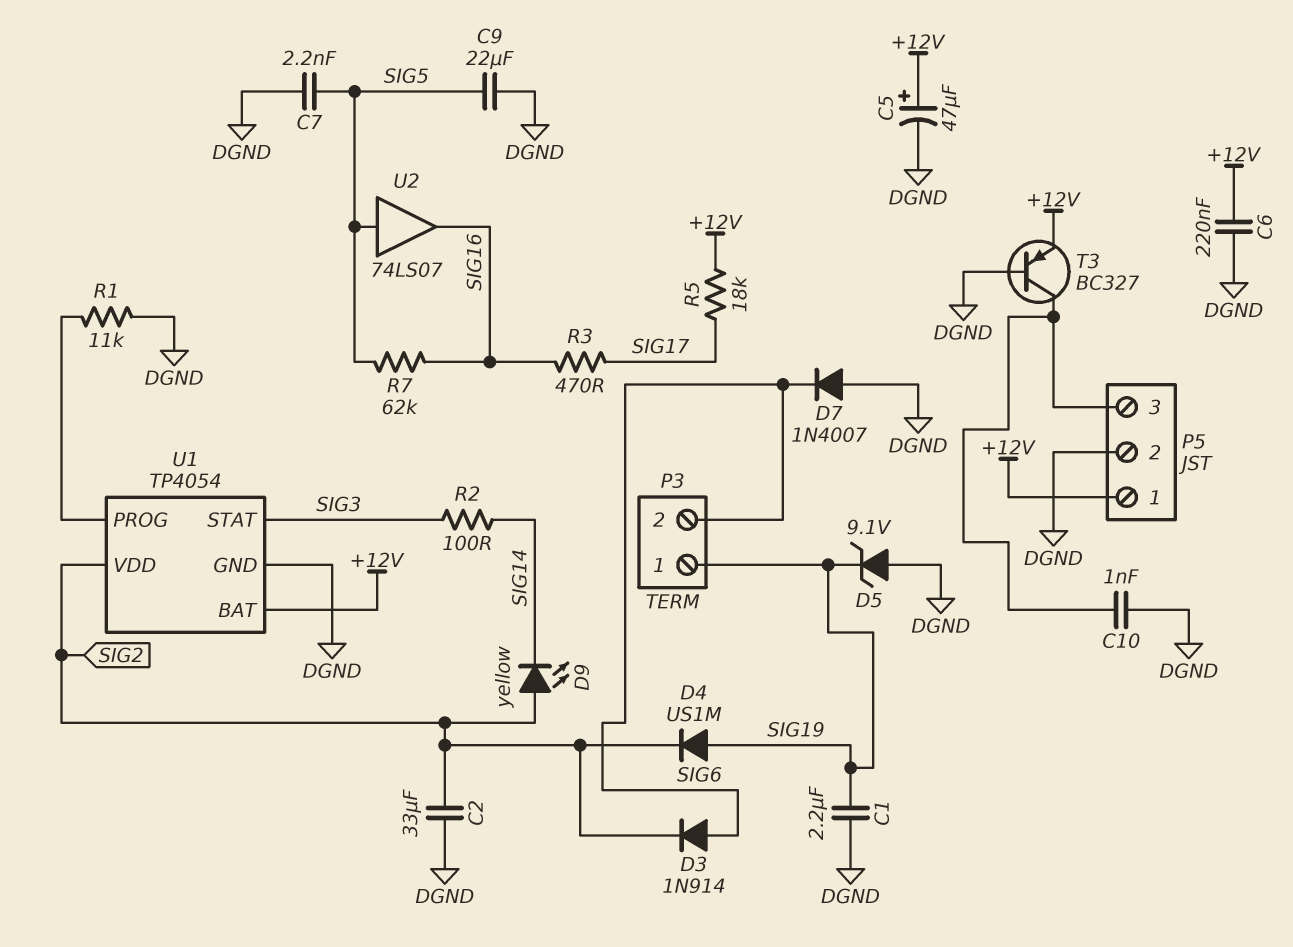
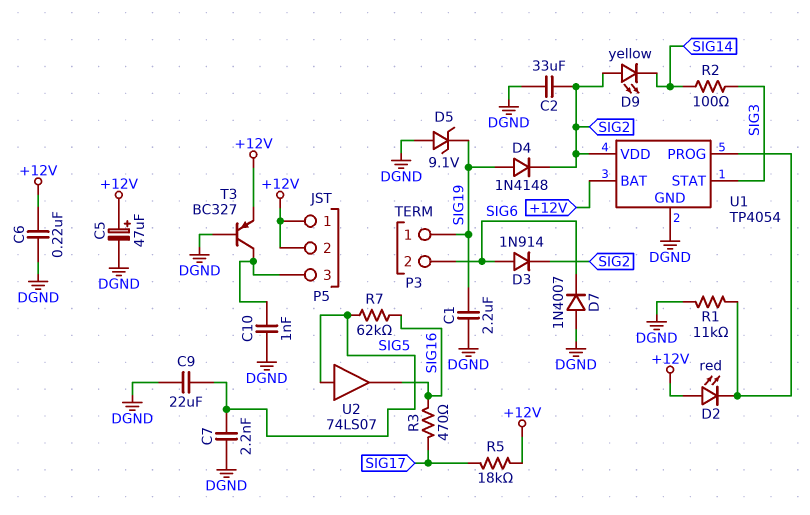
D2: none -> LED red (A +12V, K U1/PROG)
D4: diode US1M (A SIG19, K SIG2) -> diode 1N4148 (A SIG19, K SIG2)
P5 pin 2: DGND -> +12V

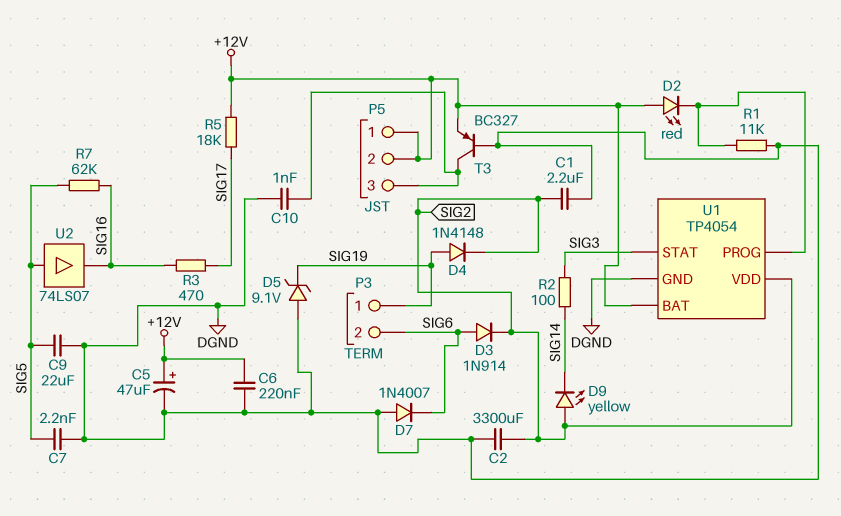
C1: 2.2uF (DGND, SIG19) -> 2.2uF (DGND, SIG2)
C2: 33uF (DGND, SIG2) -> 3300uF (DGND, SIG2)

